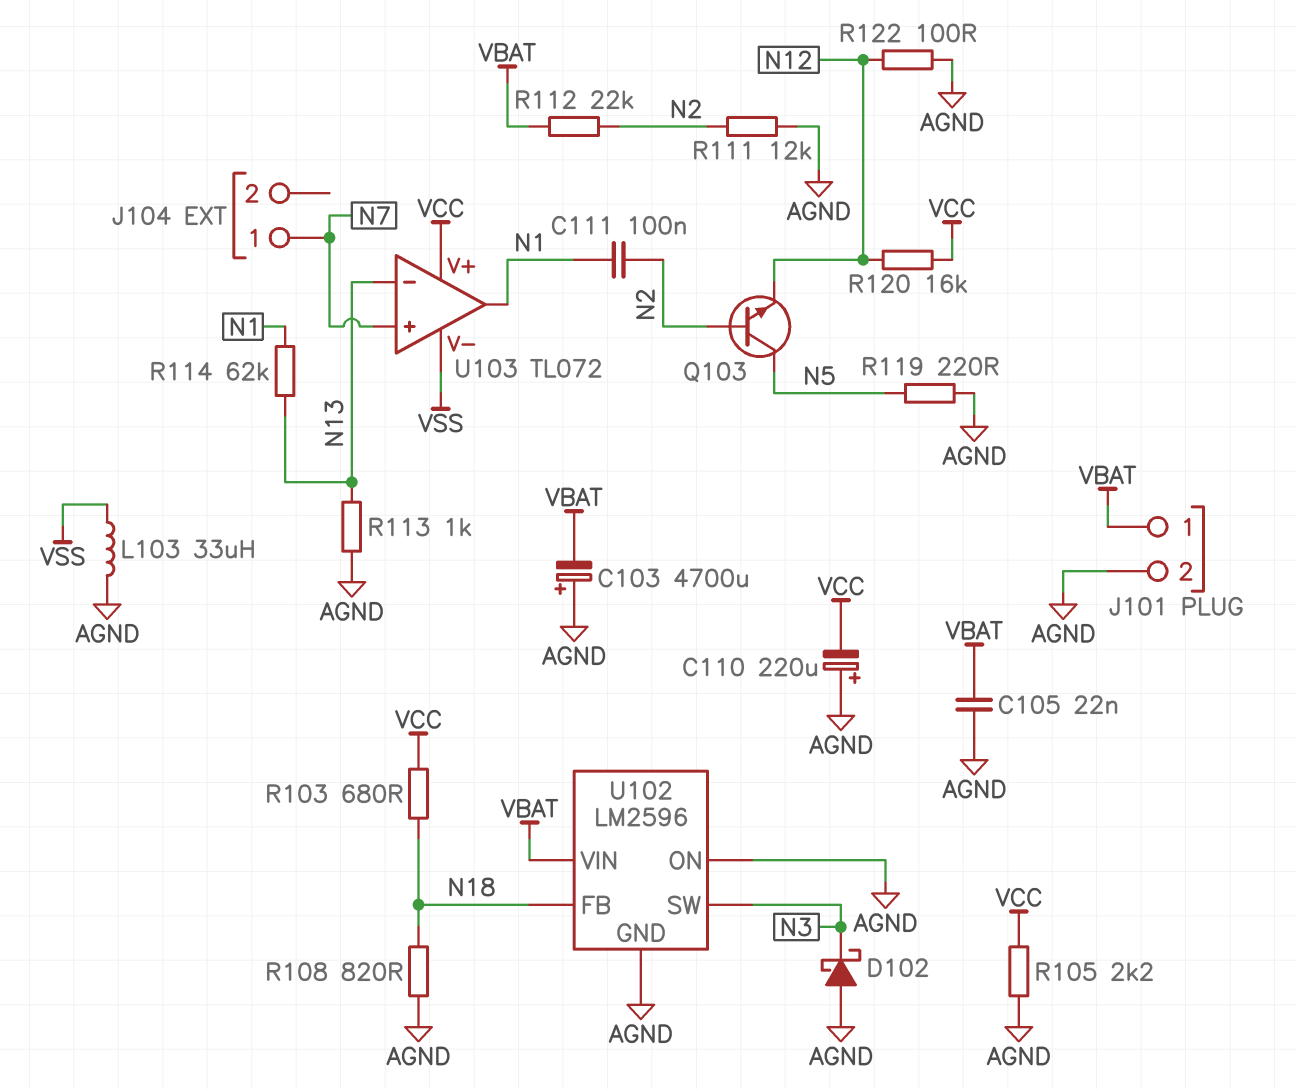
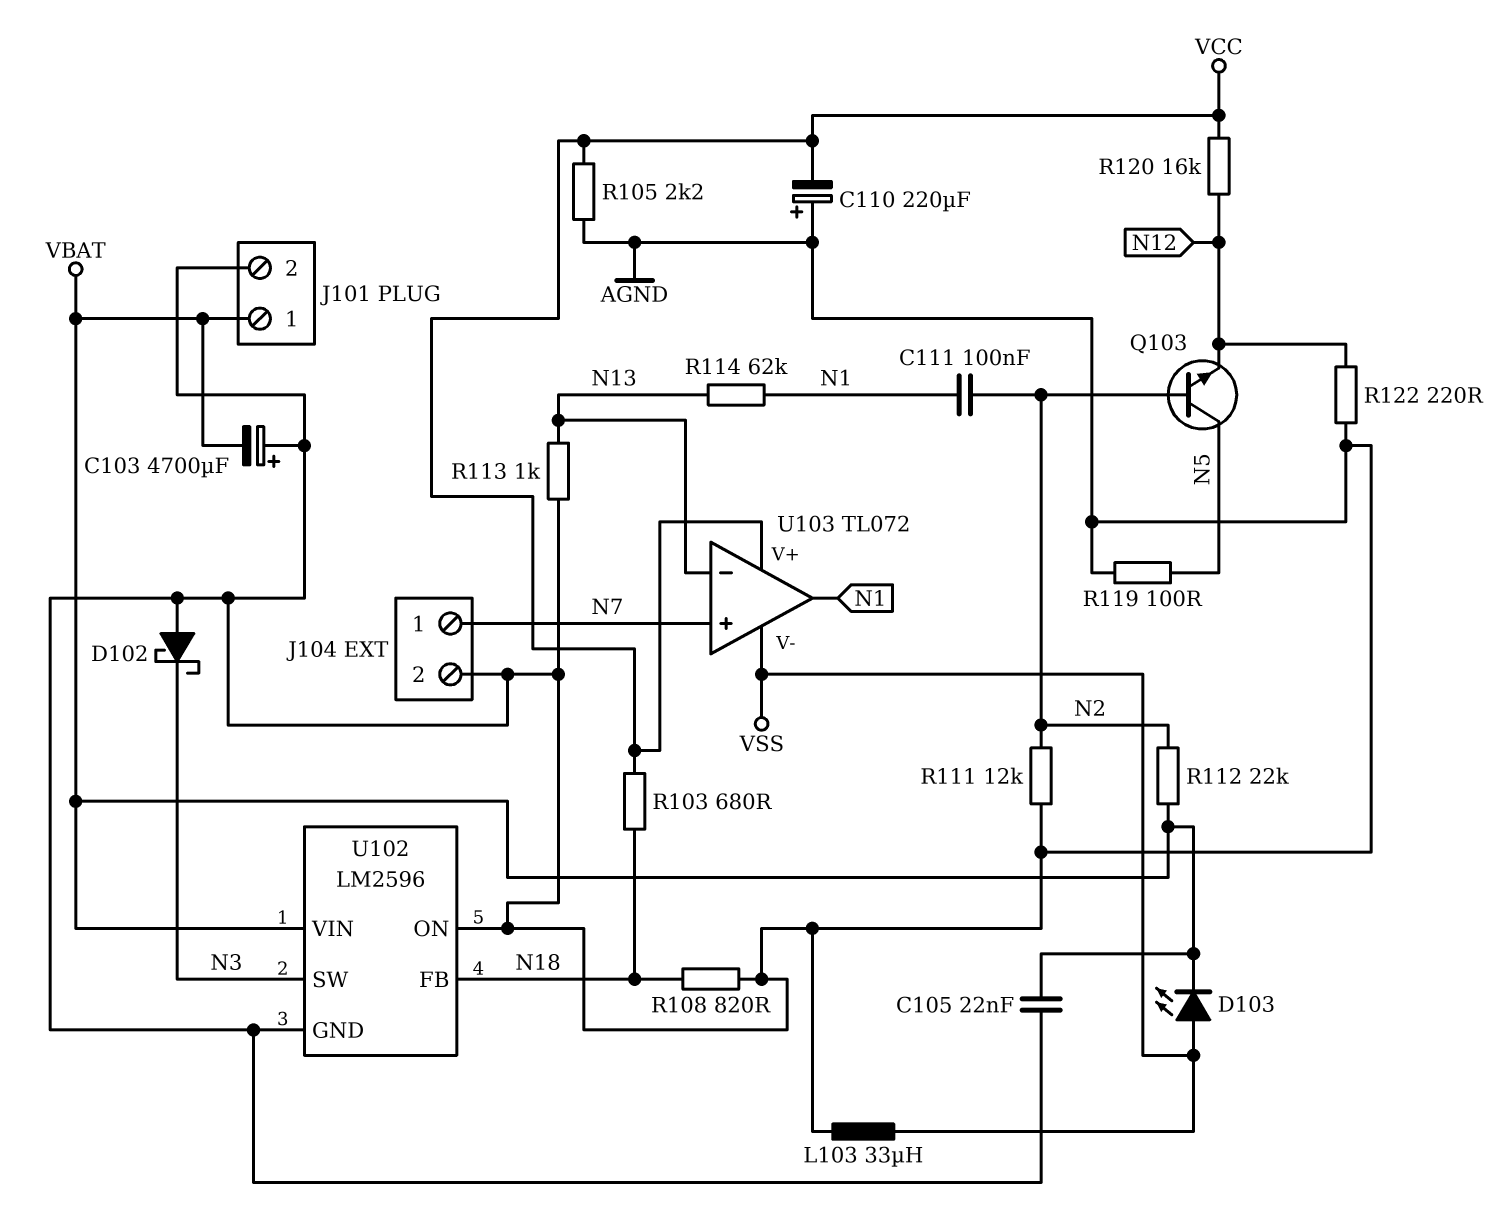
D103: none -> LED (A VSS, K VBAT)
J104 pin 2: none -> AGND
R119: 220 (AGND, N5) -> 100 (AGND, N5)
R122: 100 (AGND, N12) -> 220 (AGND, N12)

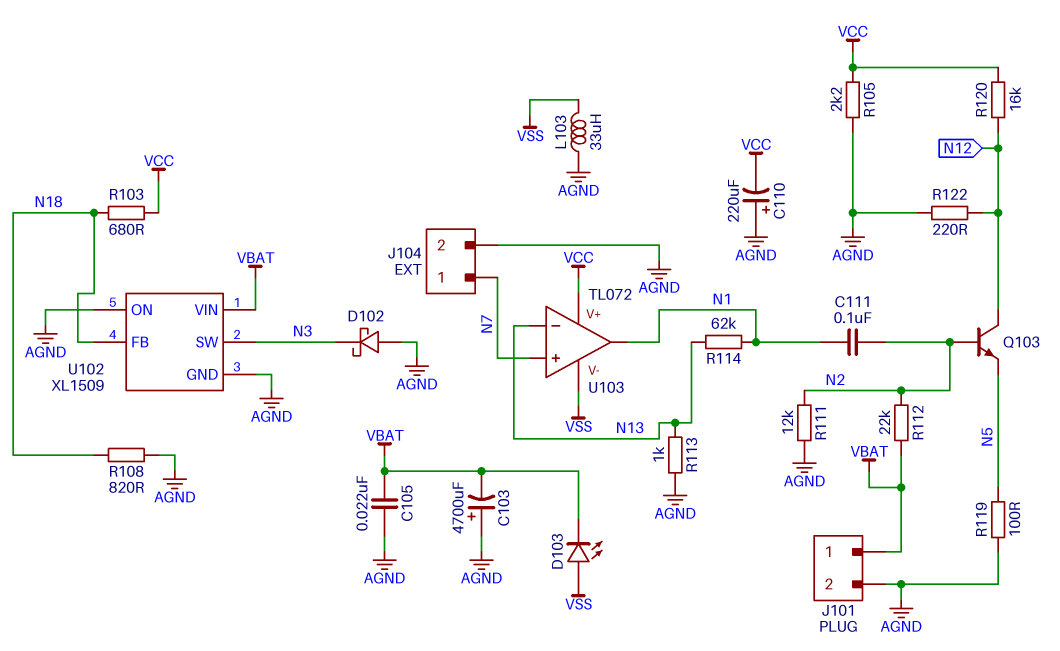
Q103: NPN (B N2, C N5, E N12) -> NPN (B N2, C N12, E N5)
U102: LM2596 -> XL1509

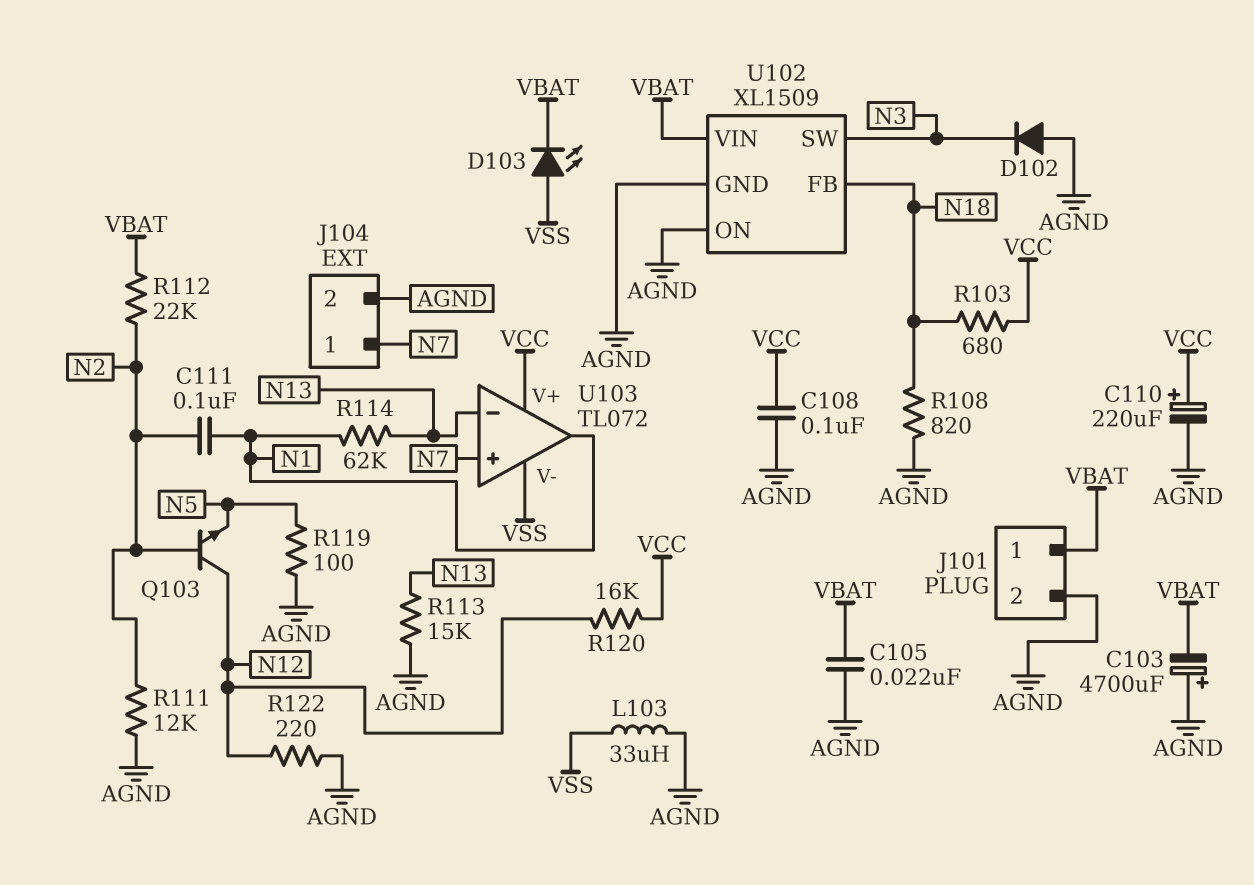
C108: none -> 100nF (AGND, VCC)
C110: 220uF (plus AGND, minus VCC) -> 220uF (plus VCC, minus AGND)
D102: schottky (A AGND, K N3) -> diode (A AGND, K N3)
R105: 2.2k (AGND, VCC) -> none
R113: 1k (AGND, N13) -> 15k (AGND, N13)

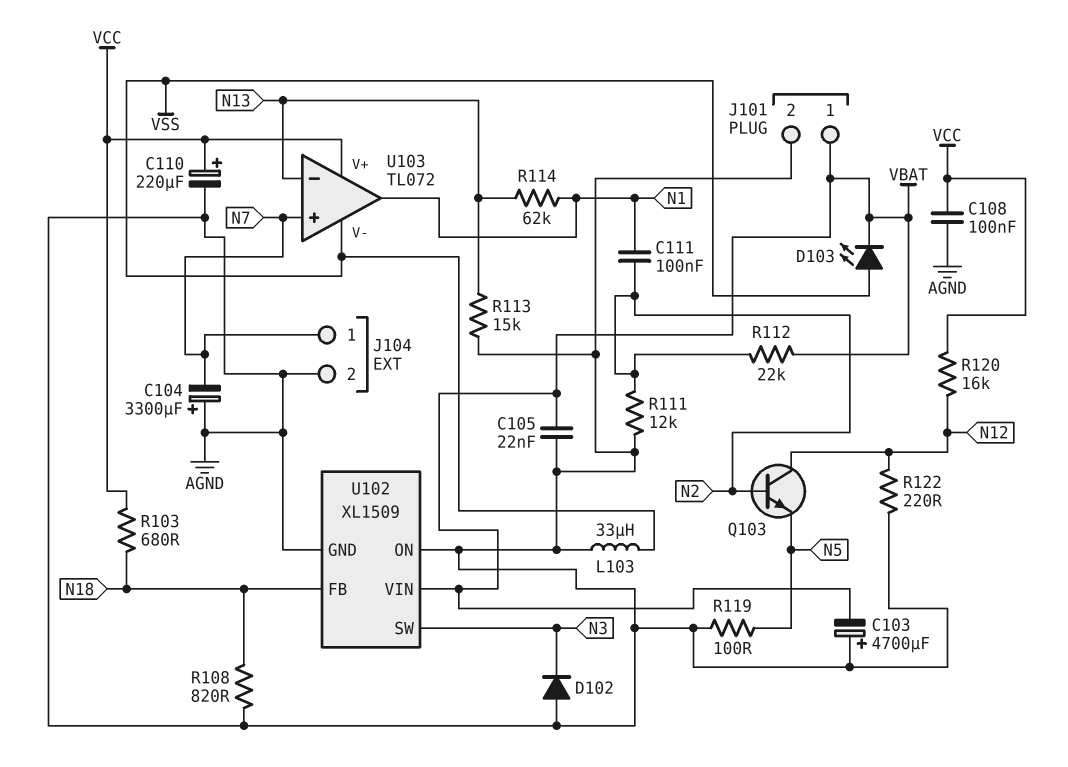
C104: none -> 3300uF (plus AGND, minus N7)

